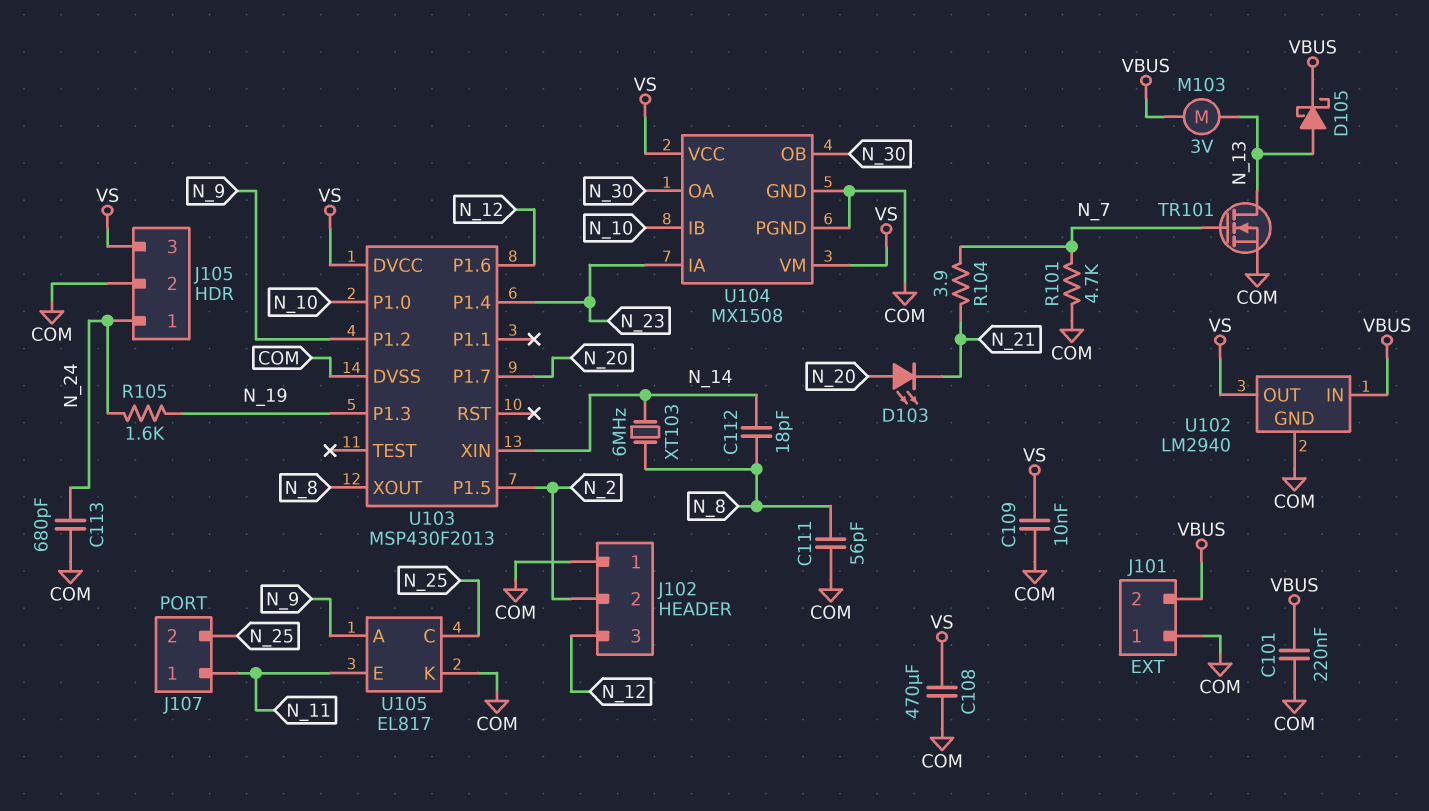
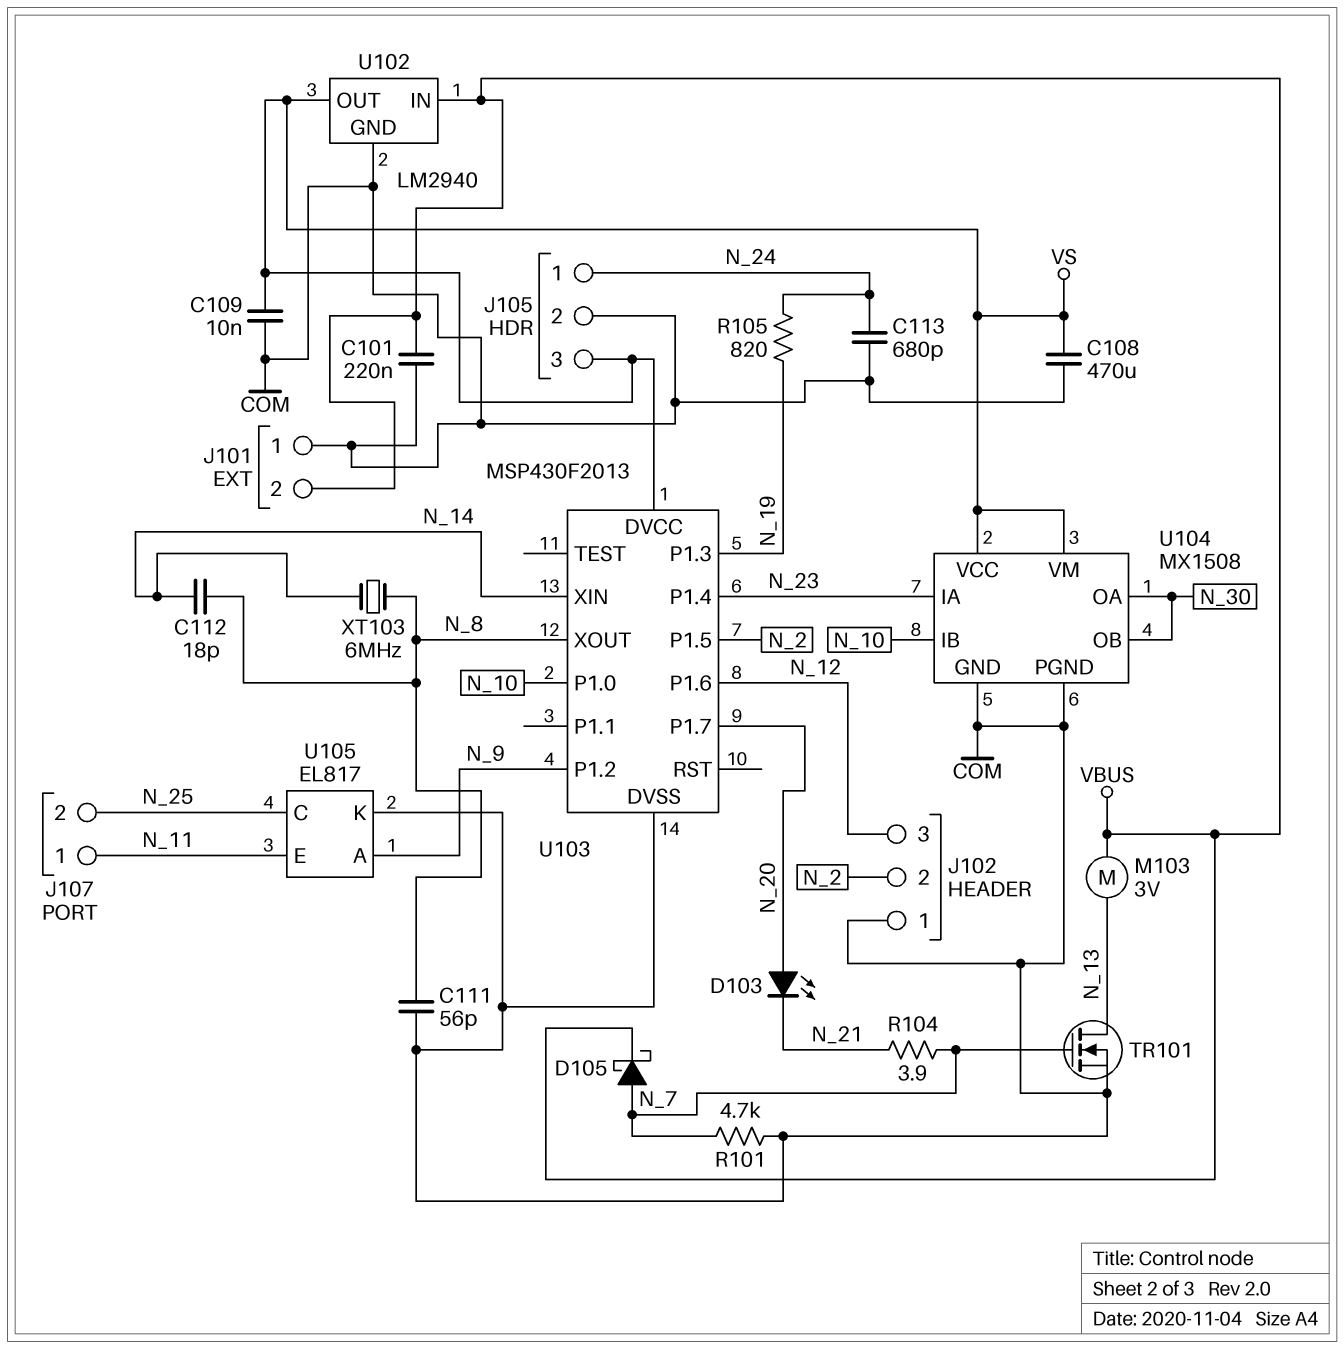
D105: schottky (A N_13, K VBUS) -> schottky (A N_7, K VBUS)
R105: 1.6k (N_19, N_24) -> 820 (N_19, N_24)

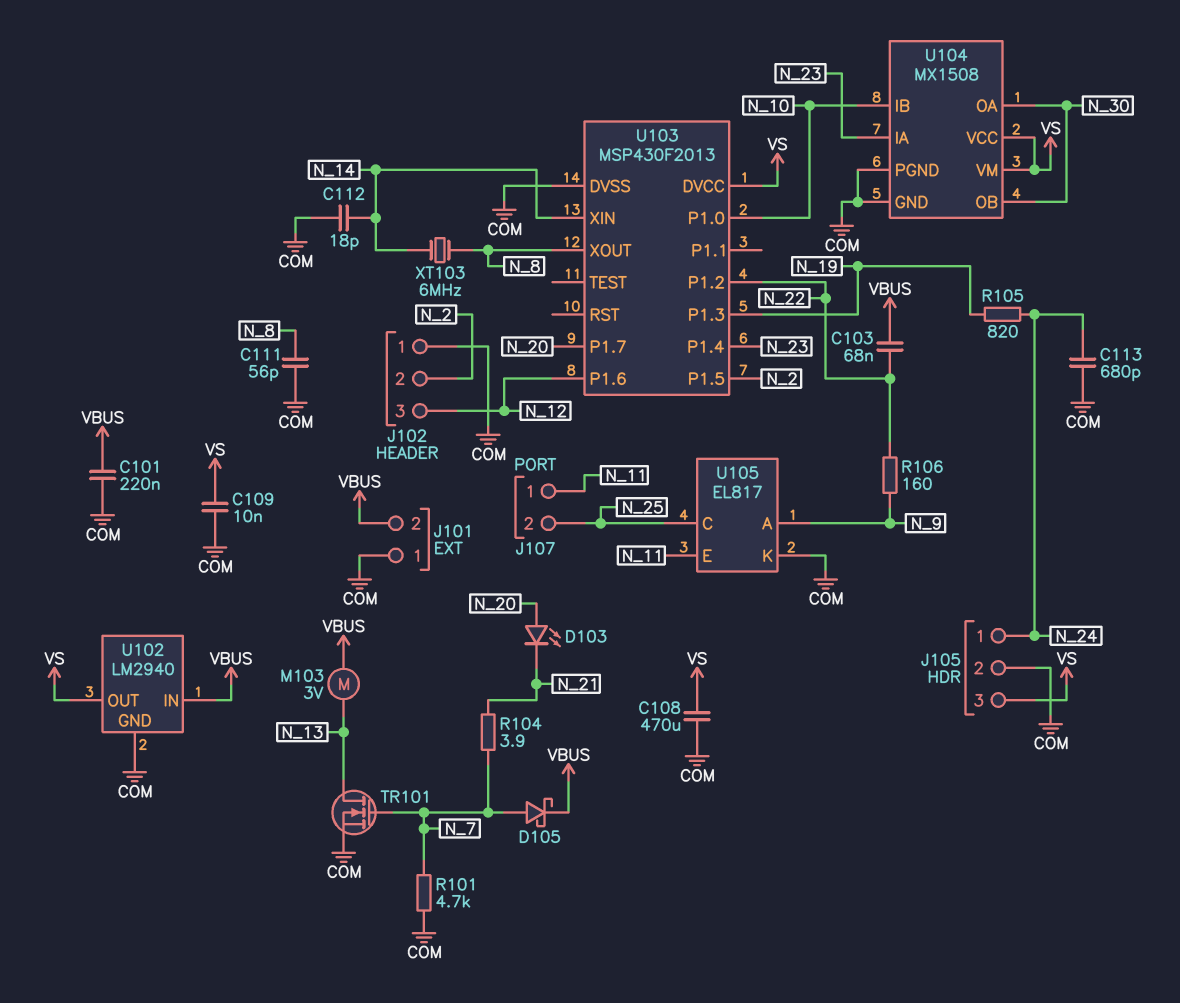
C103: none -> 68nF (N_22, VBUS)
C112: 18pF (N_8, N_14) -> 18pF (COM, N_14)
R106: none -> 160 (N_9, N_22)
U103 pin P1.2: N_9 -> N_22

